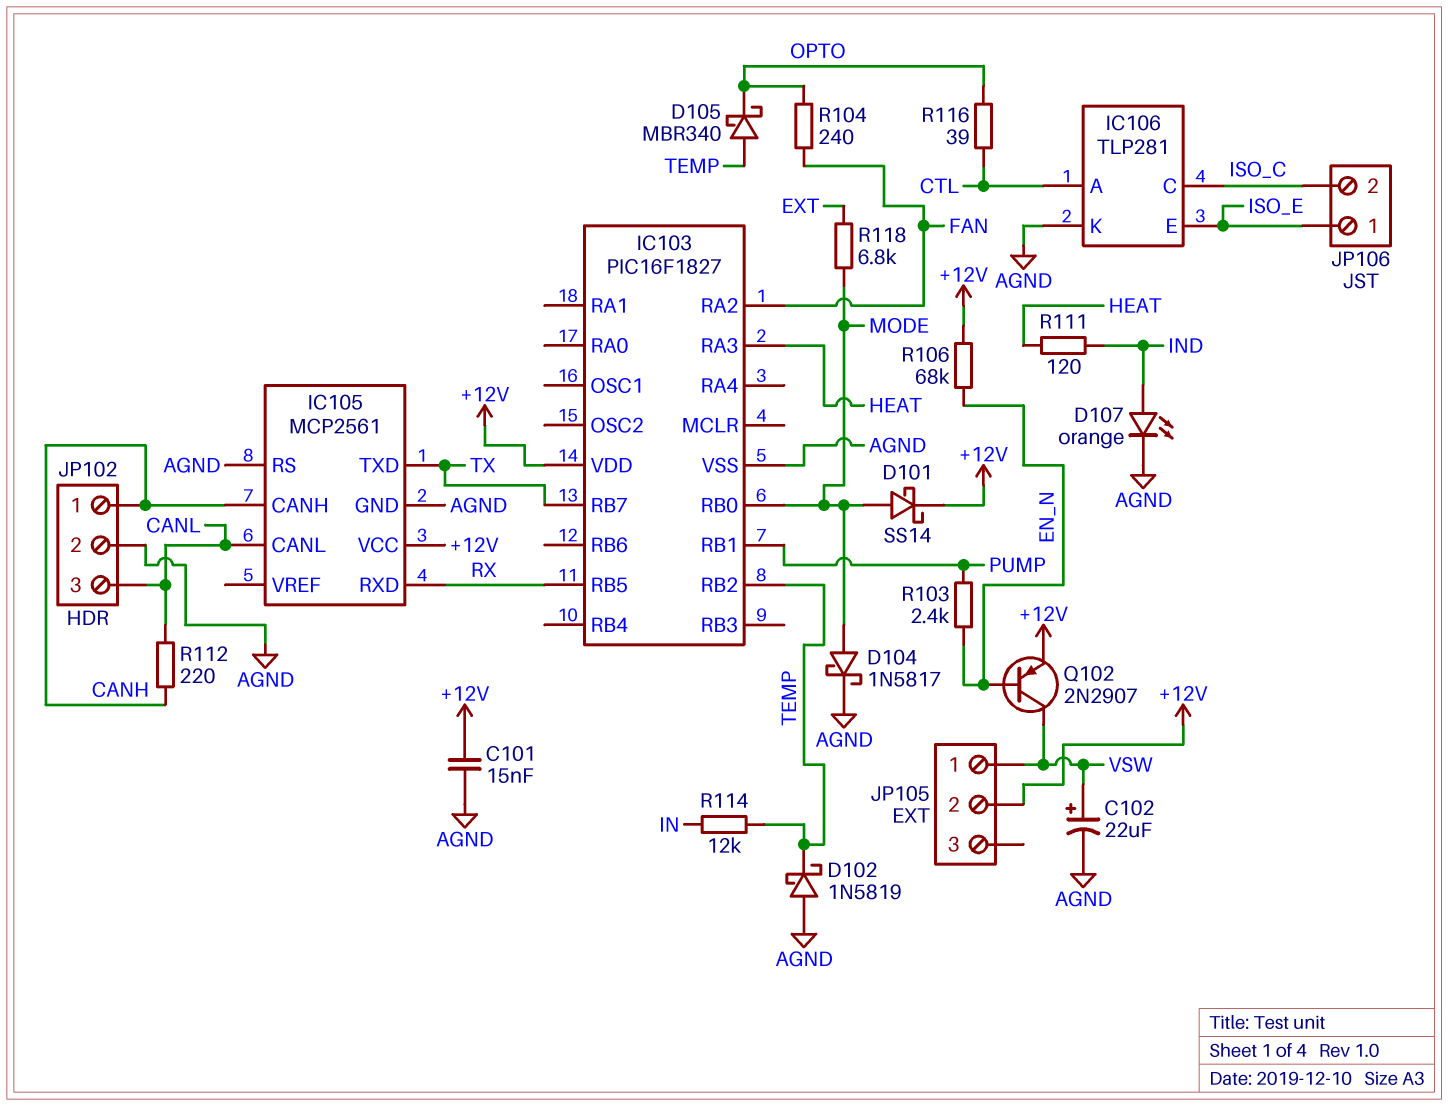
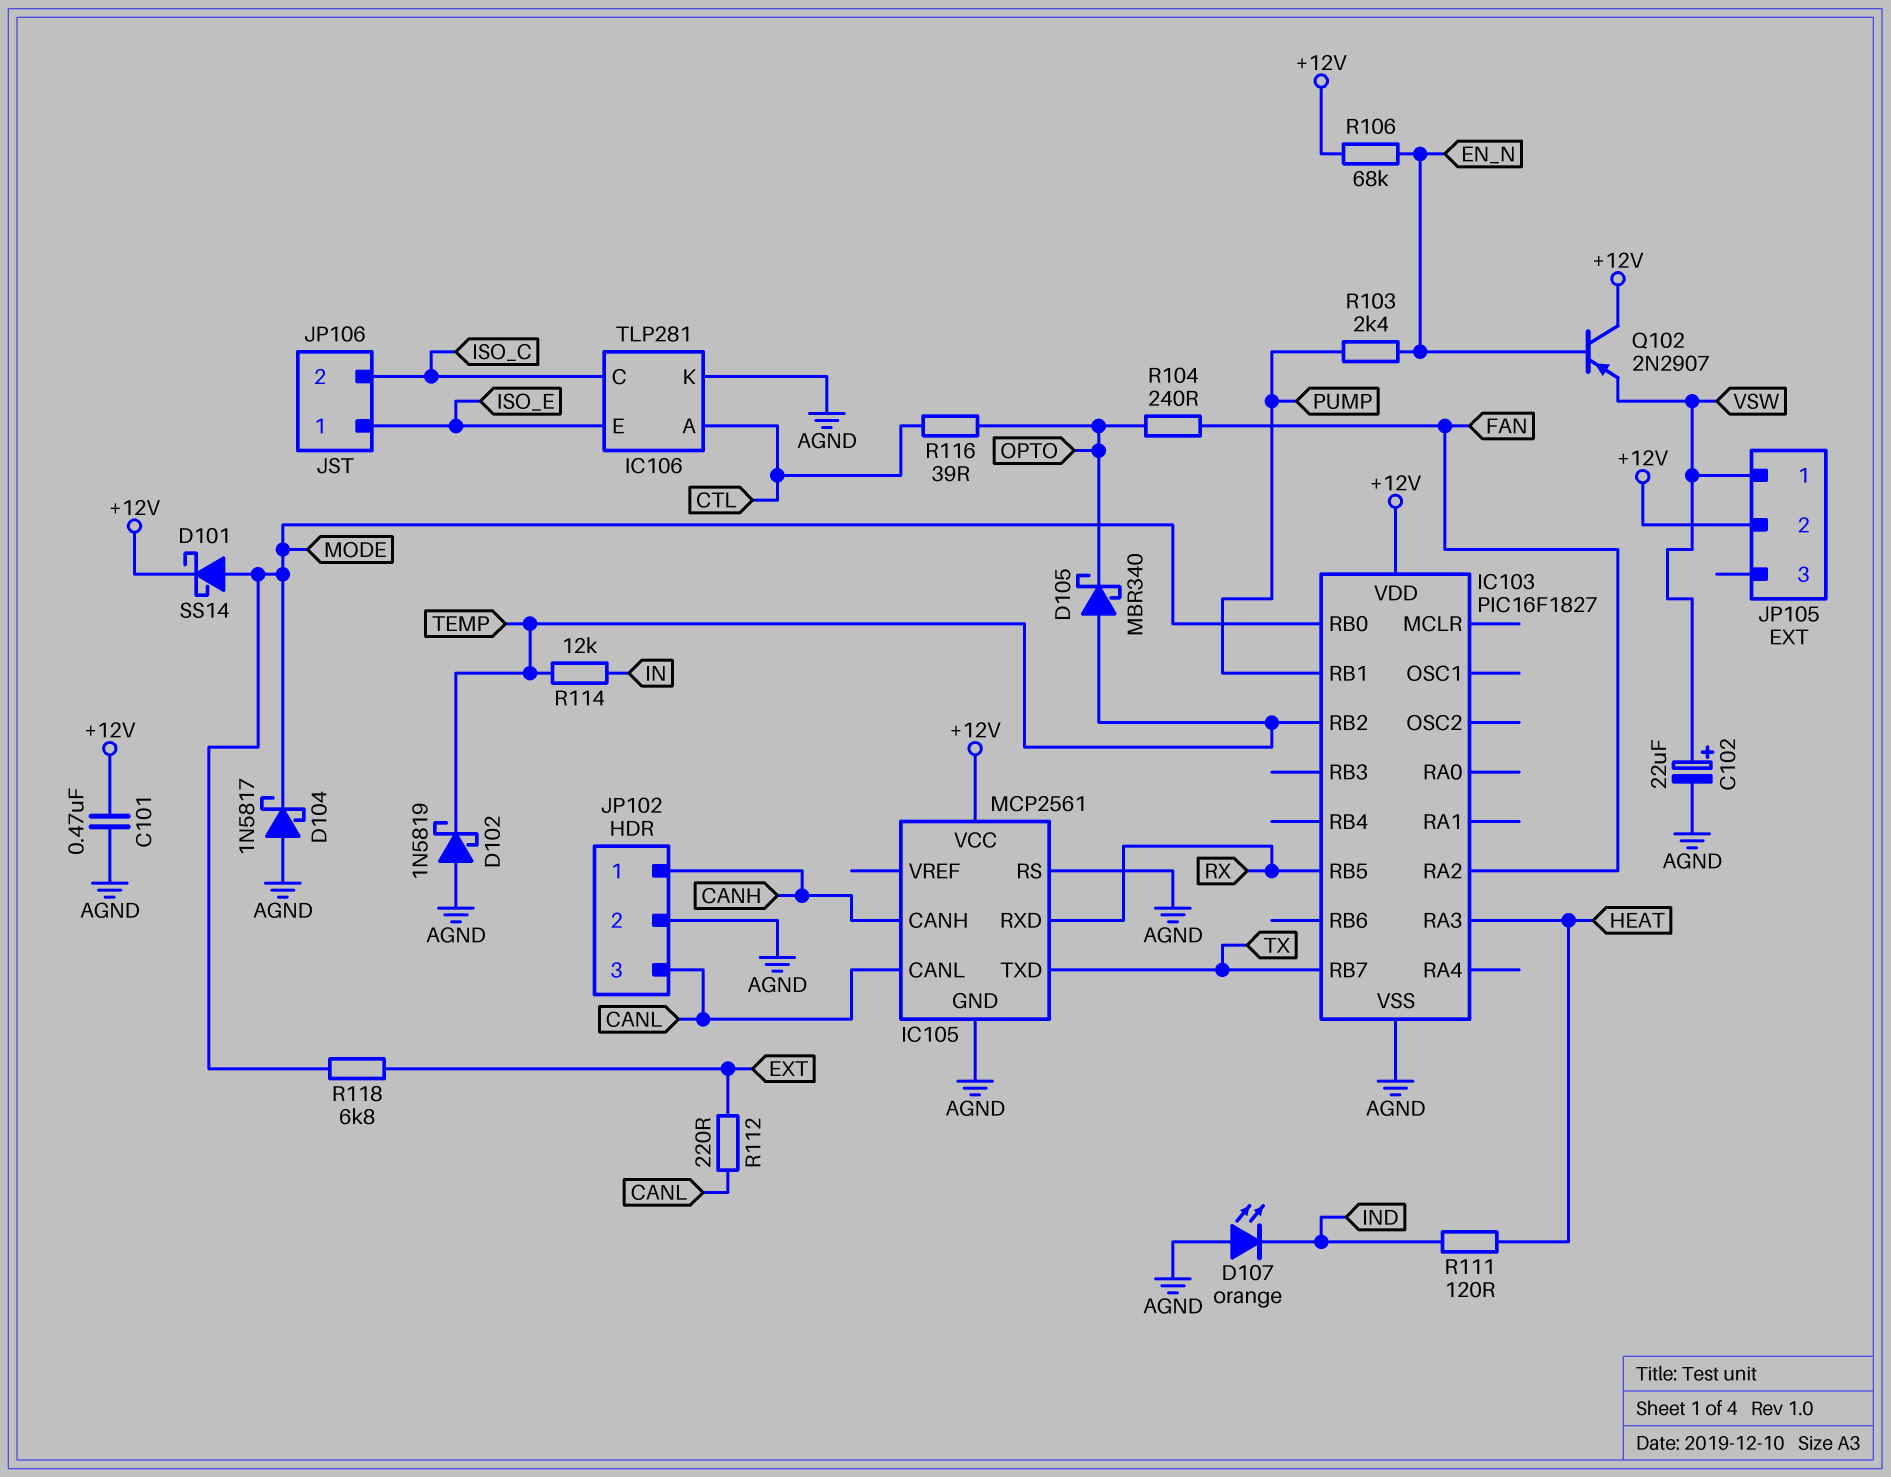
C101: 15nF (+12V, AGND) -> 470nF (+12V, AGND)
D104: schottky 1N5817 (A MODE, K AGND) -> schottky 1N5817 (A AGND, K MODE)
D107: LED orange (A IND, K AGND) -> LED orange (A AGND, K IND)
Q102: PNP 2N2907 (B EN_N, C VSW, E +12V) -> PNP 2N2907 (B EN_N, C +12V, E VSW)
R112: 220 (CANH, CANL) -> 220 (CANL, EXT)

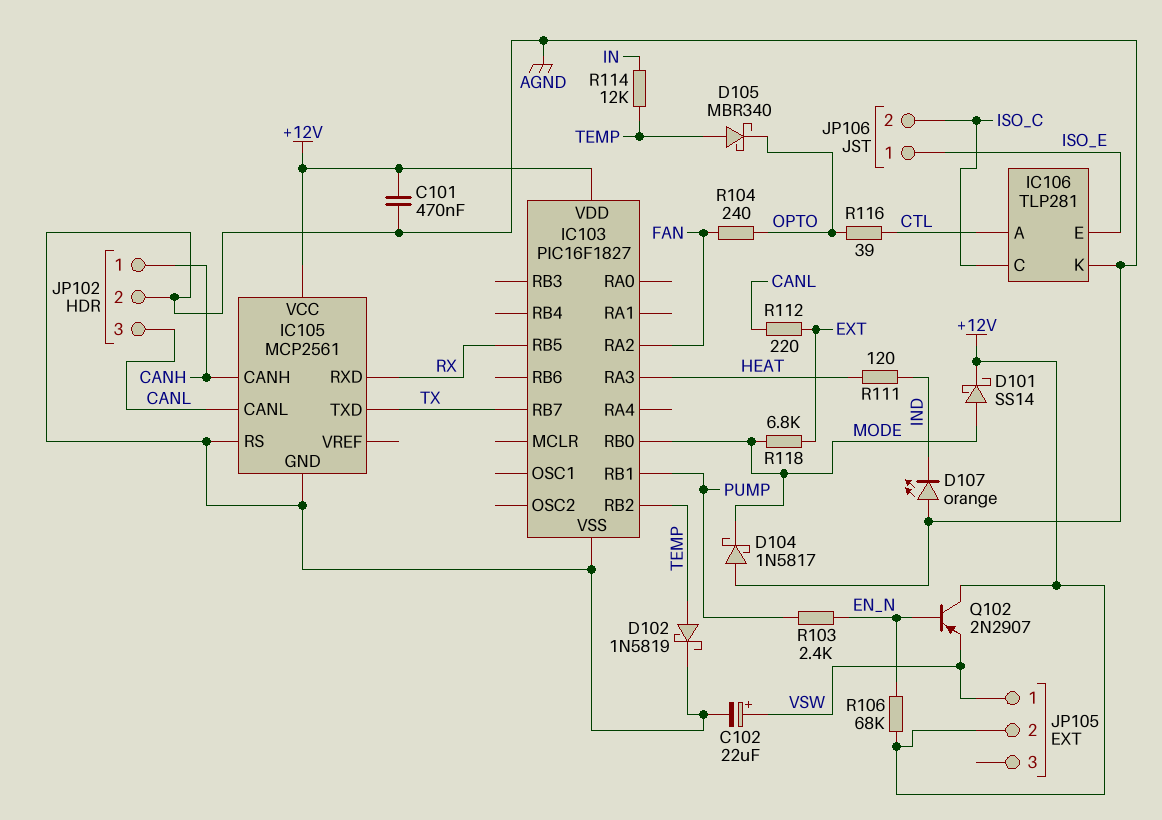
D102: schottky 1N5819 (A AGND, K TEMP) -> schottky 1N5819 (A TEMP, K AGND)

